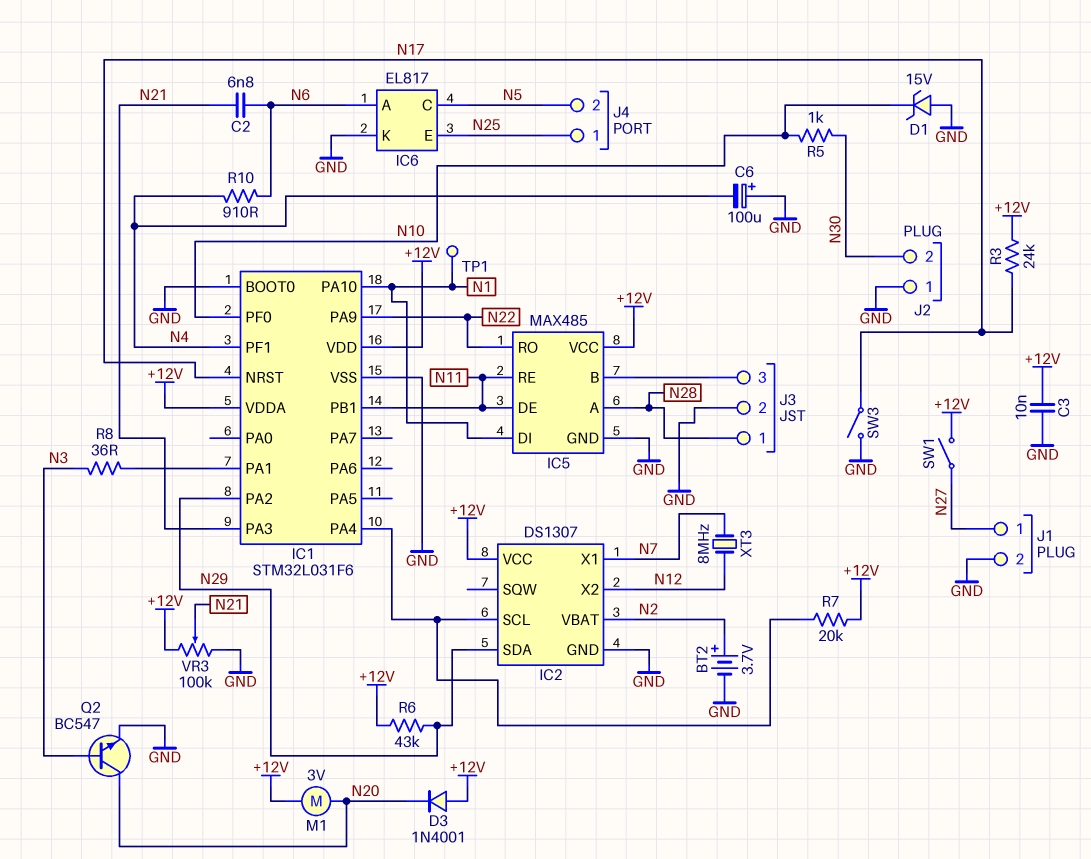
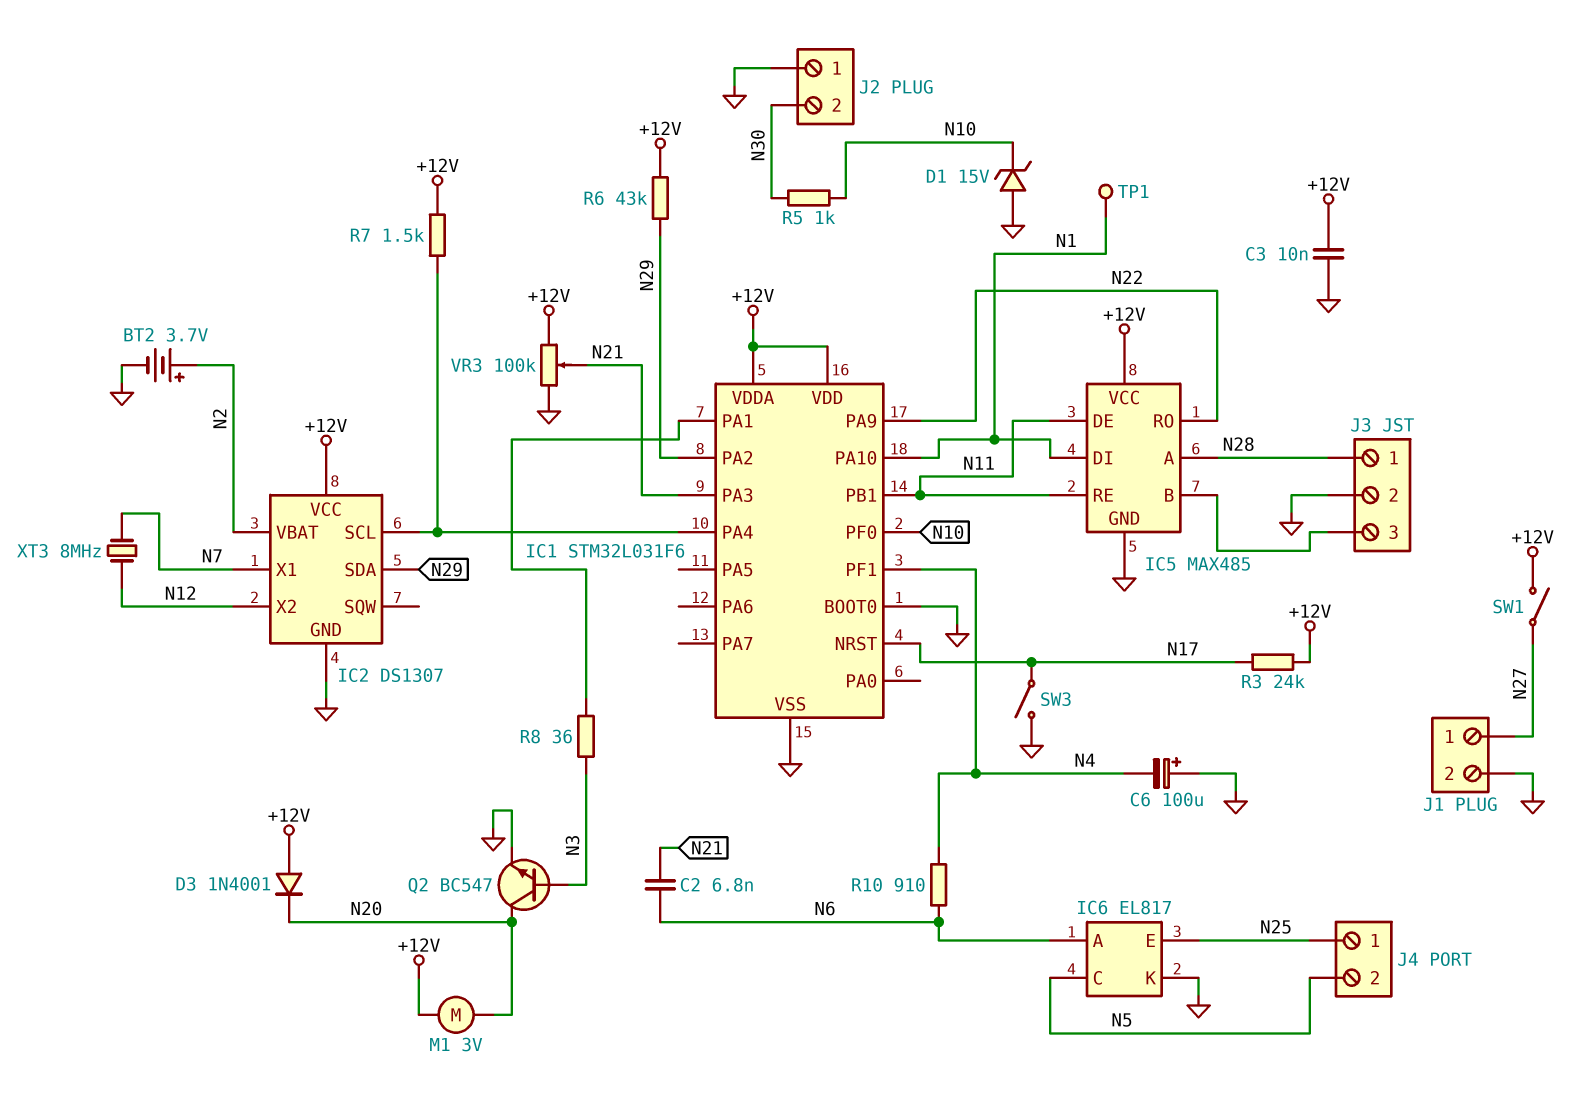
R7: 20k (+12V, IC1/PA4) -> 1.5k (+12V, IC1/PA4)

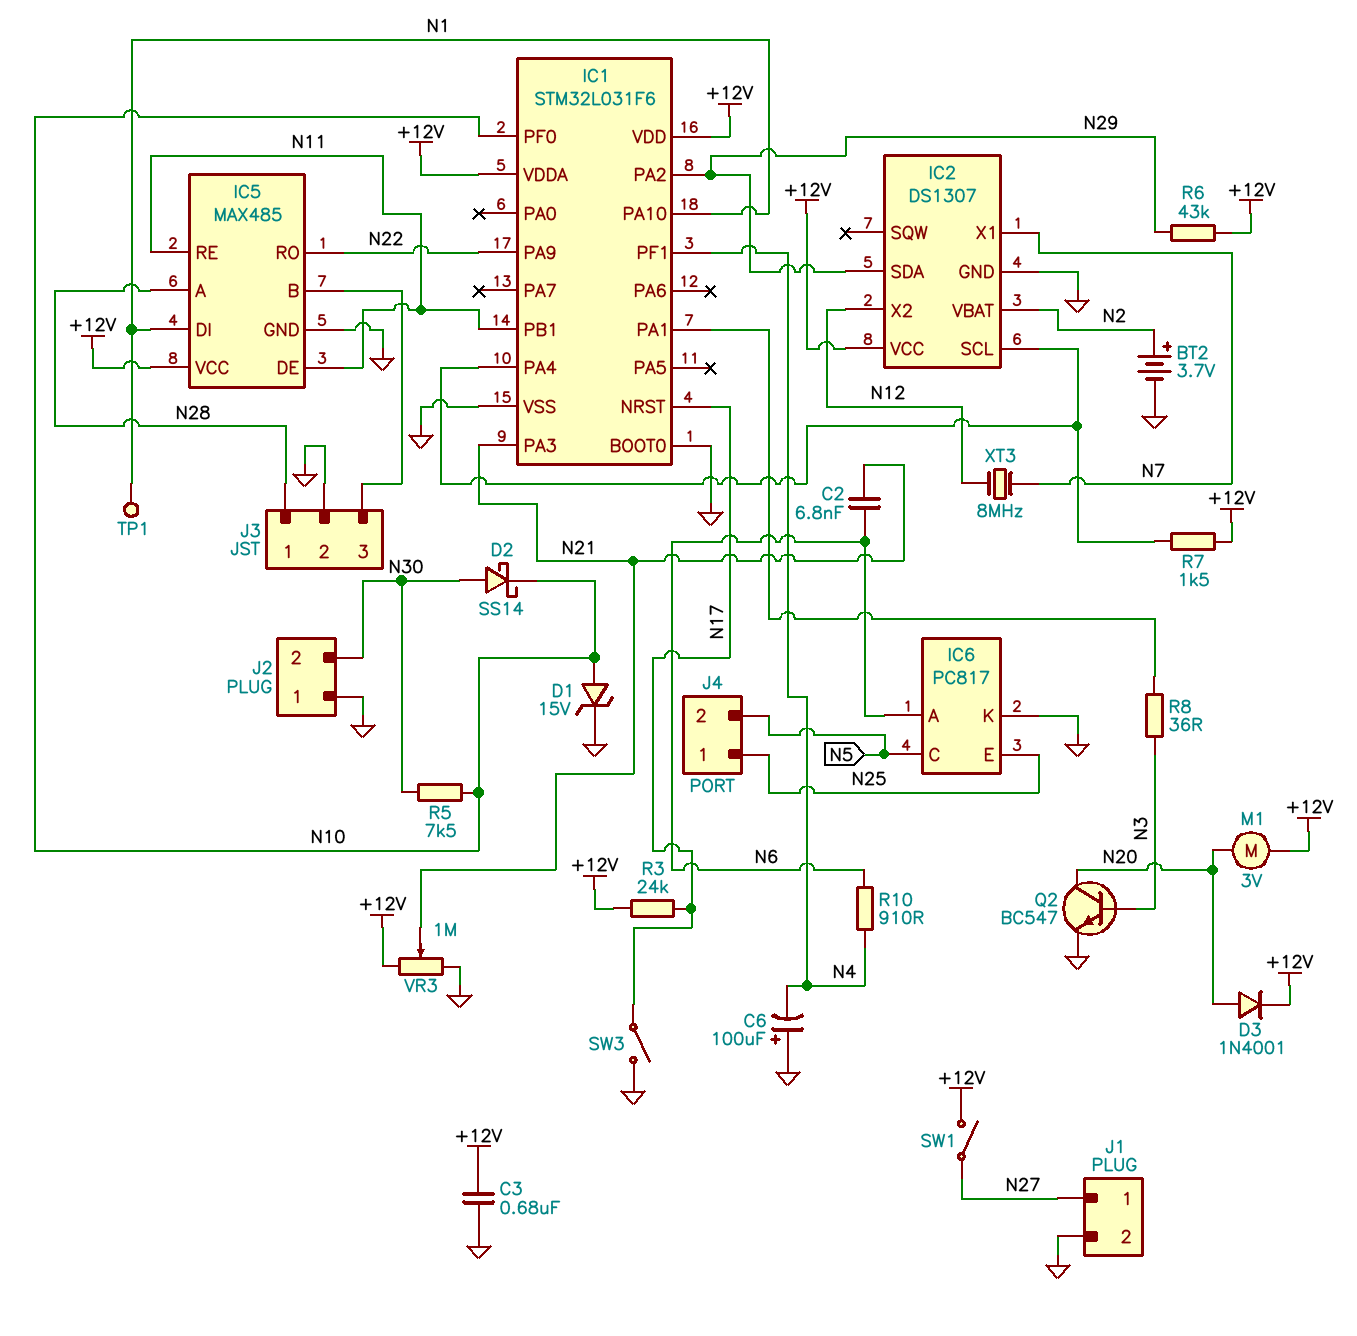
C3: 10nF (+12V, GND) -> 680nF (+12V, GND)
D1: zener 15V (A GND, K N10) -> zener 15V (A N10, K GND)
D2: none -> schottky SS14 (A N30, K N10)
D3: diode 1N4001 (A +12V, K N20) -> diode 1N4001 (A N20, K +12V)
IC6: EL817 -> PC817
R5: 1k (N10, N30) -> 7.5k (N10, N30)
VR3: 100k (+12V, GND, wiper N21) -> 1M (+12V, GND, wiper N21)

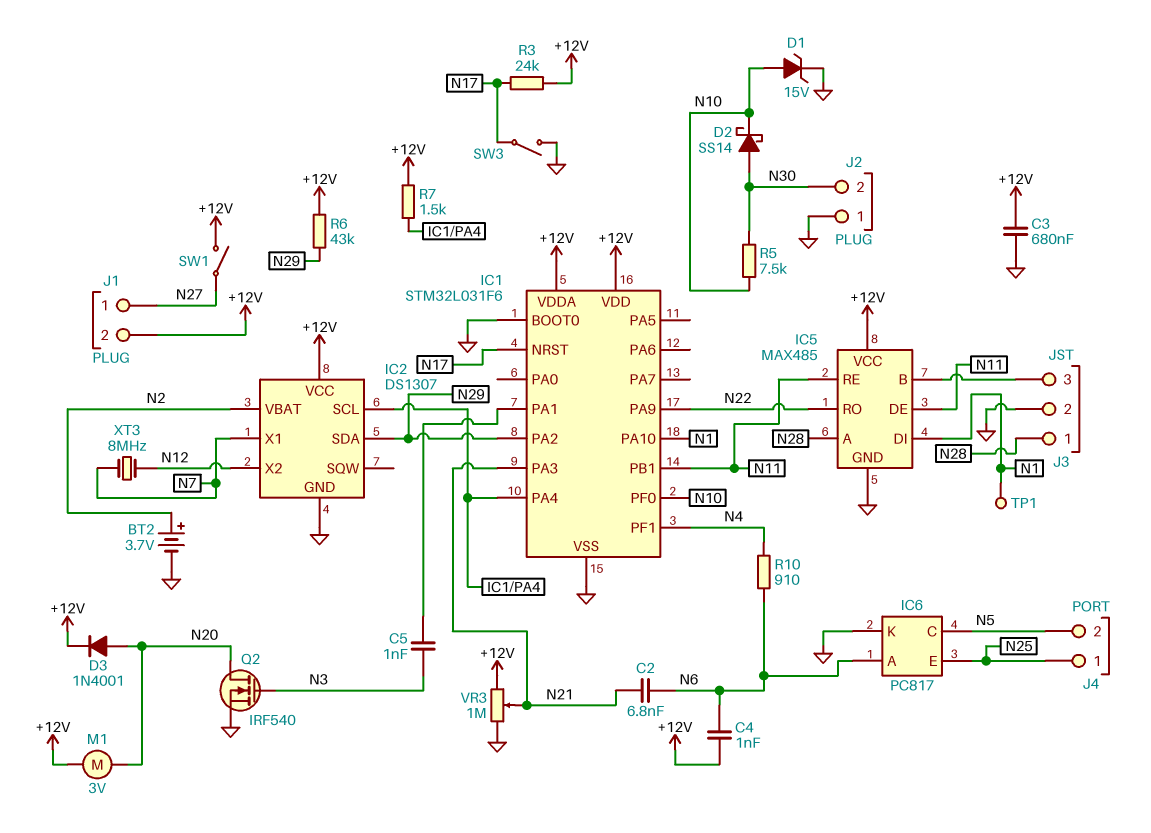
C4: none -> 1nF (+12V, N6)
C5: none -> 1nF (IC1/PA1, N3)
C6: 100uF (plus GND, minus N4) -> none
J1 pin 2: GND -> +12V
Q2: NPN BC547 (B N3, C N20, E GND) -> NMOS IRF540 (G N3, D N20, S GND)
R8: 36 (IC1/PA1, N3) -> none

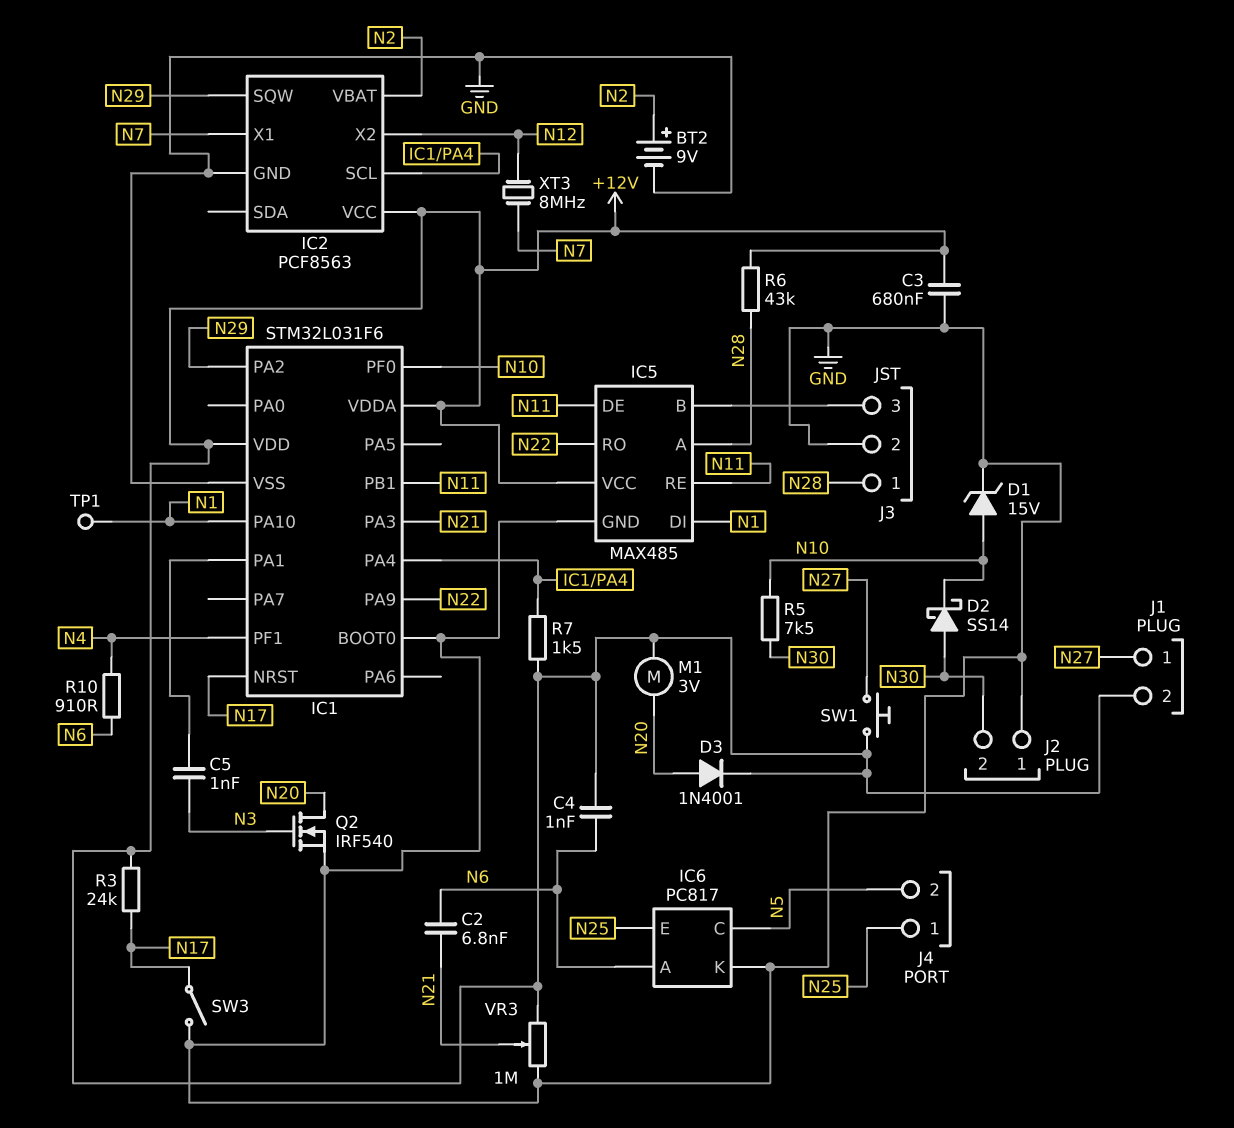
BT2: 3.7V (plus N2, minus GND) -> 9V (plus N2, minus GND)
IC2: DS1307 -> PCF8563
IC2 pin SDA: N29 -> none
IC2 pin SQW: none -> N29
R6: 43k (+12V, N29) -> 43k (+12V, N28)
SW1: switch (+12V, N27) -> button (+12V, N27)

